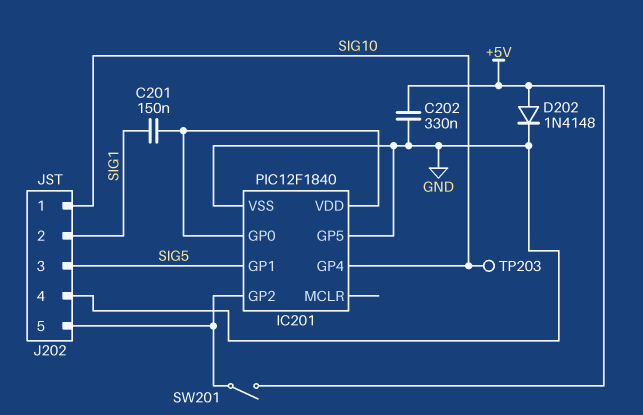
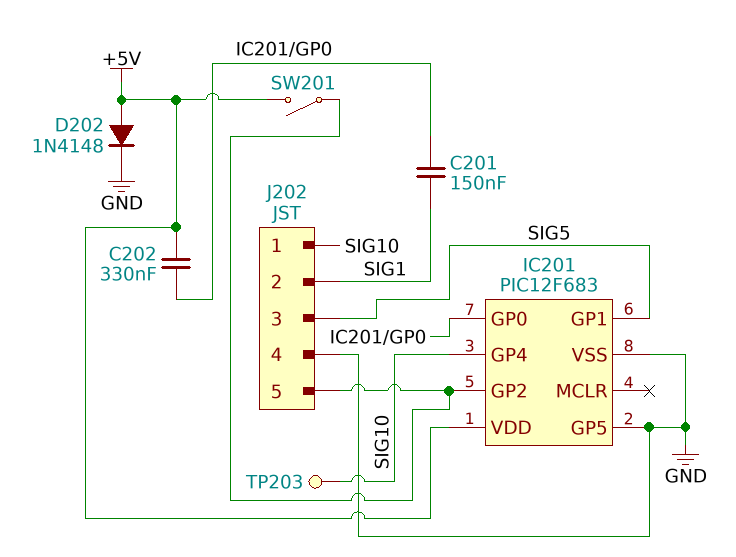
C202: 330nF (+5V, GND) -> 330nF (+5V, IC201/GP0)
IC201: PIC12F1840 -> PIC12F683
IC201 pin VDD: IC201/GP0 -> +5V

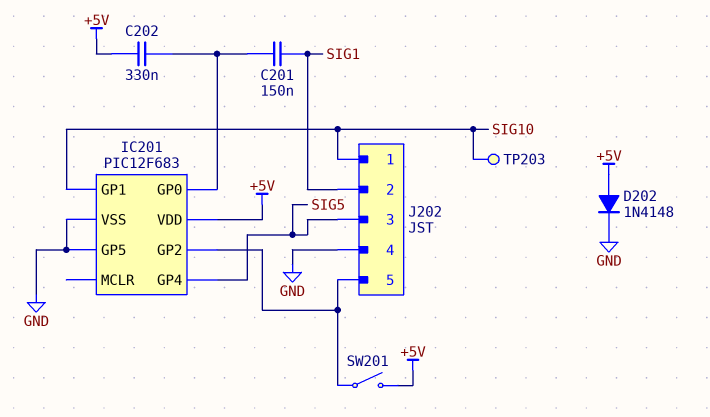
IC201 pin GP1: SIG5 -> SIG10
IC201 pin GP4: SIG10 -> SIG5

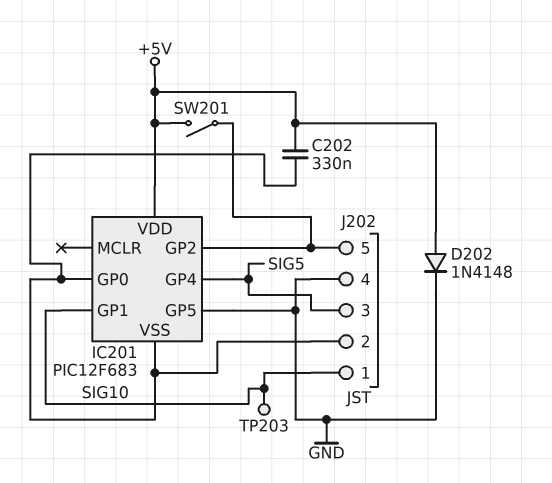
C201: 150nF (IC201/GP0, SIG1) -> none
IC201 pin VSS: GND -> IC201/GP0
J202 pin 2: SIG1 -> IC201/GP0

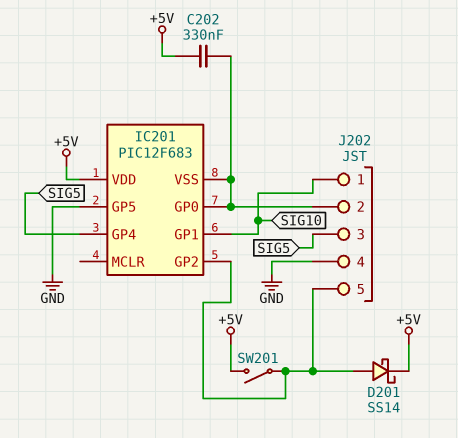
D201: none -> schottky SS14 (A IC201/GP2, K +5V)
D202: diode 1N4148 (A +5V, K GND) -> none
TP203: test point (SIG10) -> none

